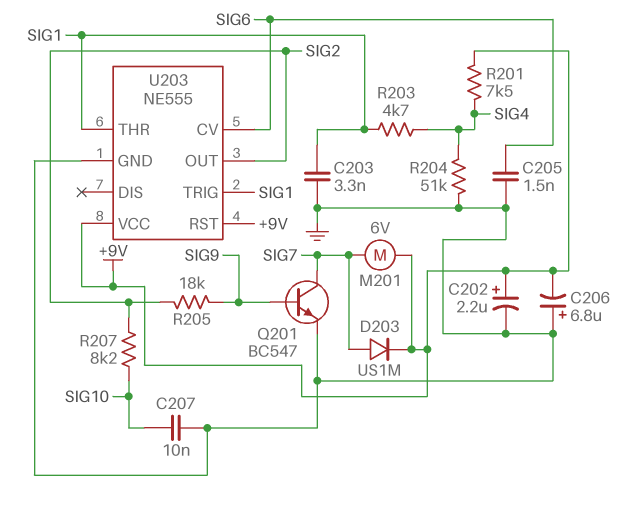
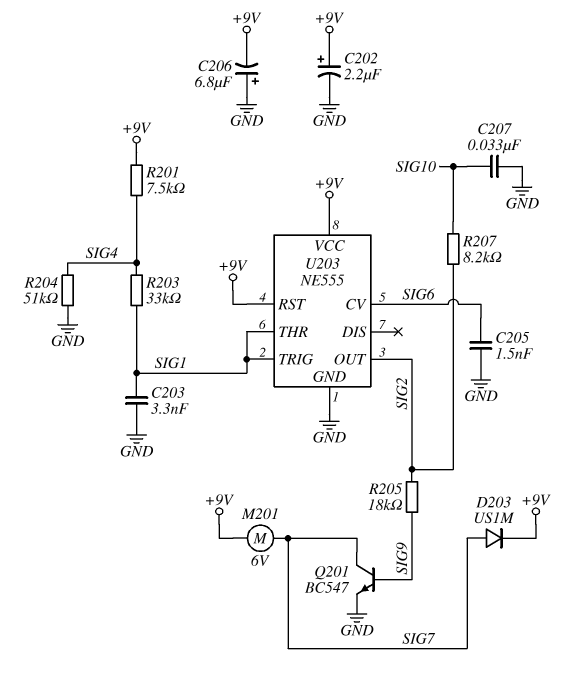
C207: 10nF (GND, SIG10) -> 33nF (GND, SIG10)
R203: 4.7k (SIG1, SIG4) -> 33k (SIG1, SIG4)

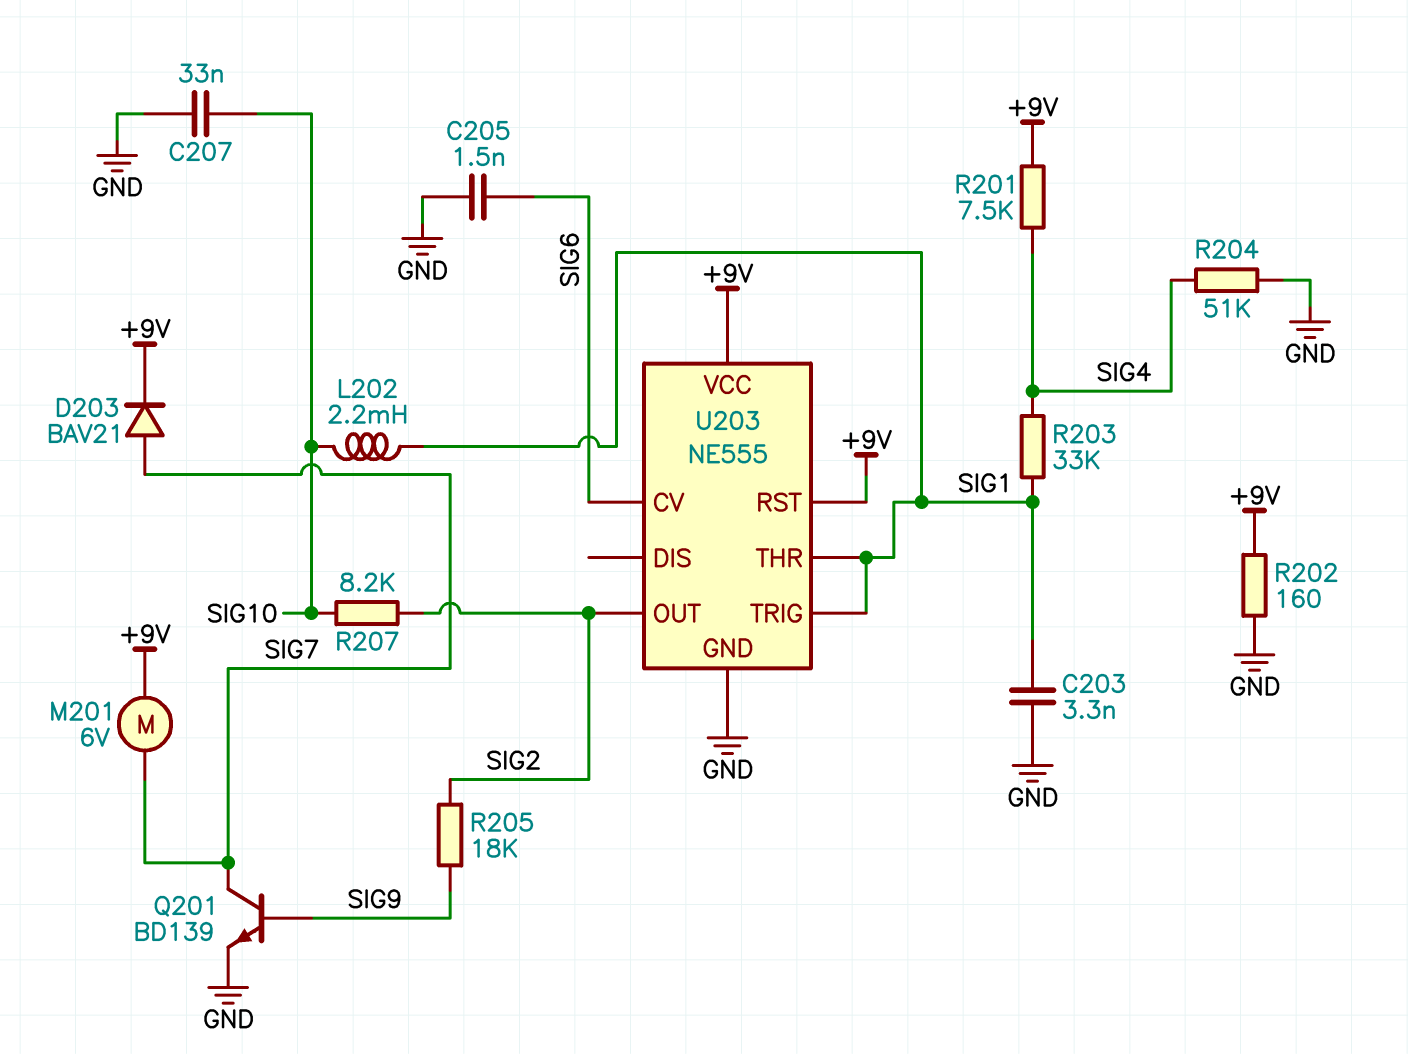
C202: 2.2uF (plus +9V, minus GND) -> none
C206: 6.8uF (plus GND, minus +9V) -> none
D203: diode US1M (A SIG7, K +9V) -> diode BAV21 (A SIG7, K +9V)
L202: none -> 2.2mH (SIG1, SIG10)
Q201: NPN BC547 (B SIG9, C SIG7, E GND) -> NPN BD139 (B SIG9, C SIG7, E GND)
R202: none -> 160 (+9V, GND)

